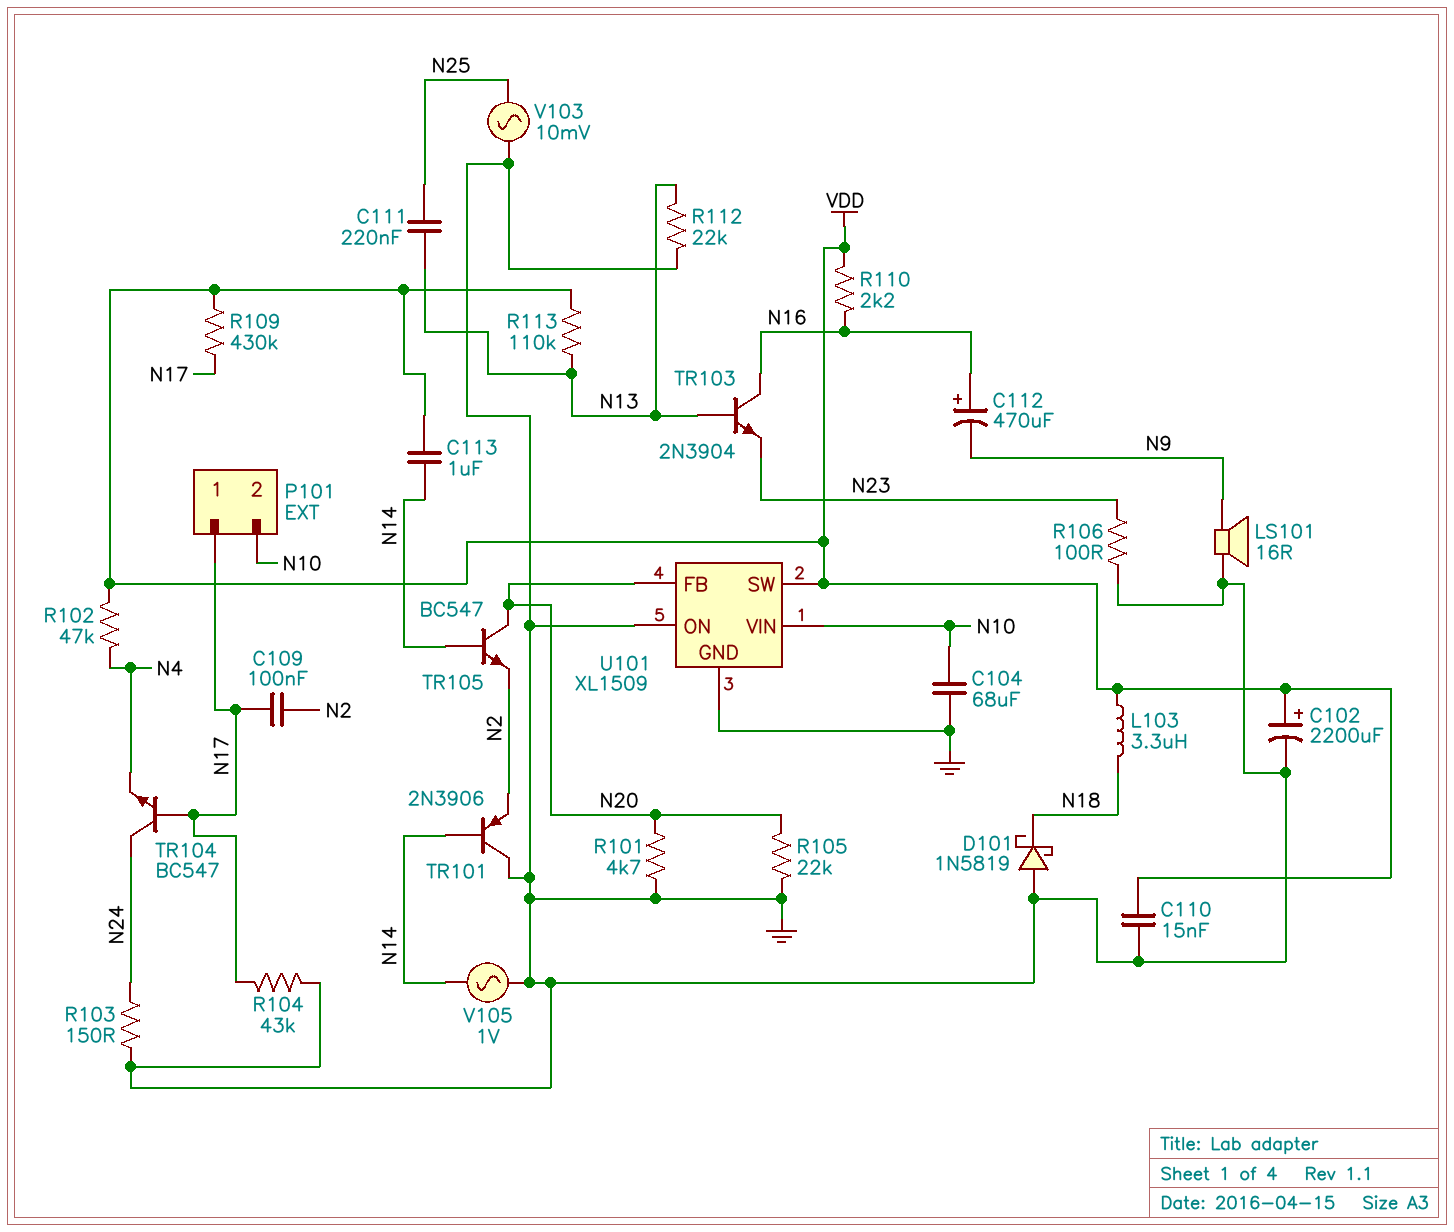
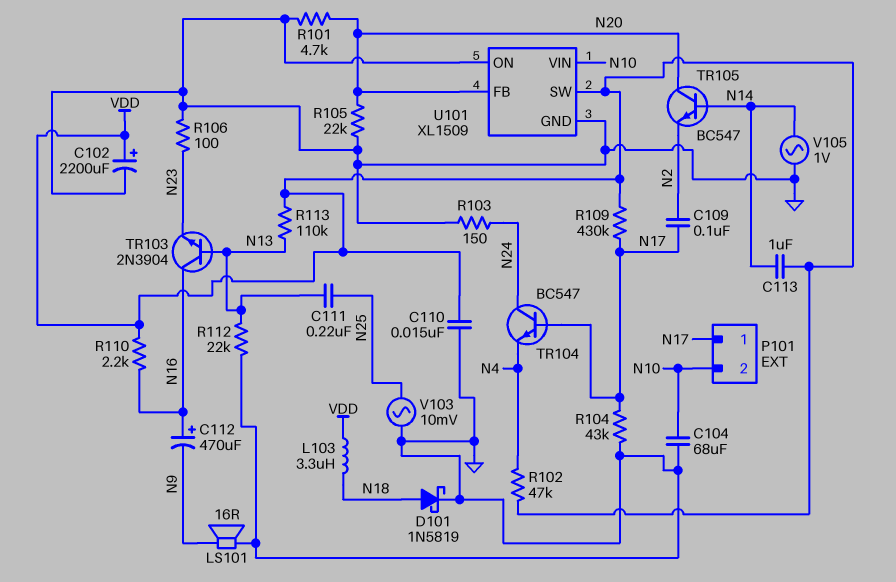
D101: schottky 1N5819 (A GND, K N18) -> schottky 1N5819 (A N18, K GND)
TR101: PNP 2N3906 (B N14, C GND, E N2) -> none

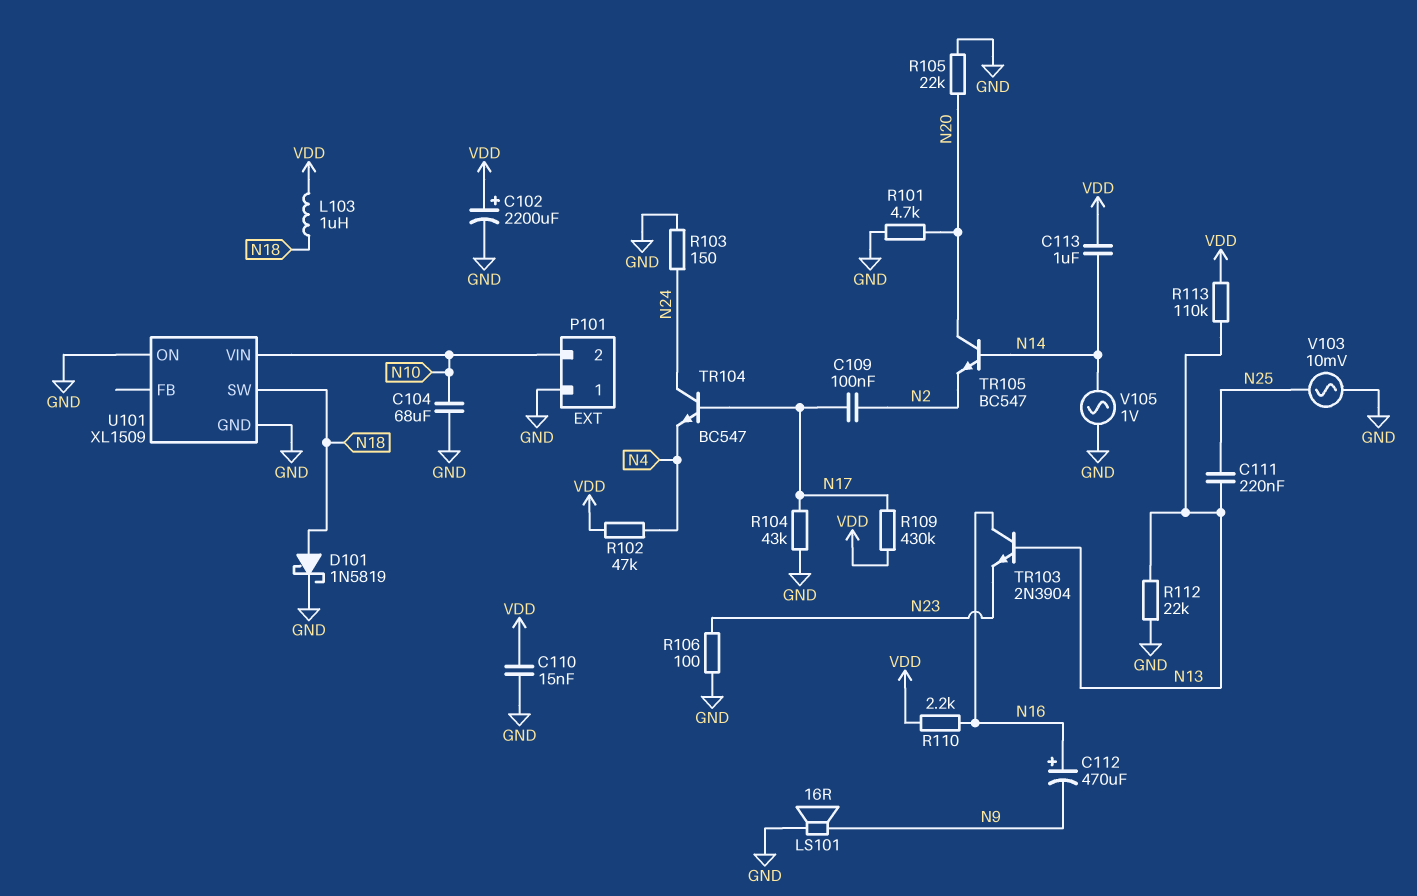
L103: 3.3uH (N18, VDD) -> 1uH (N18, VDD)
P101 pin 1: N17 -> GND
U101 pin FB: N20 -> none
U101 pin SW: VDD -> N18

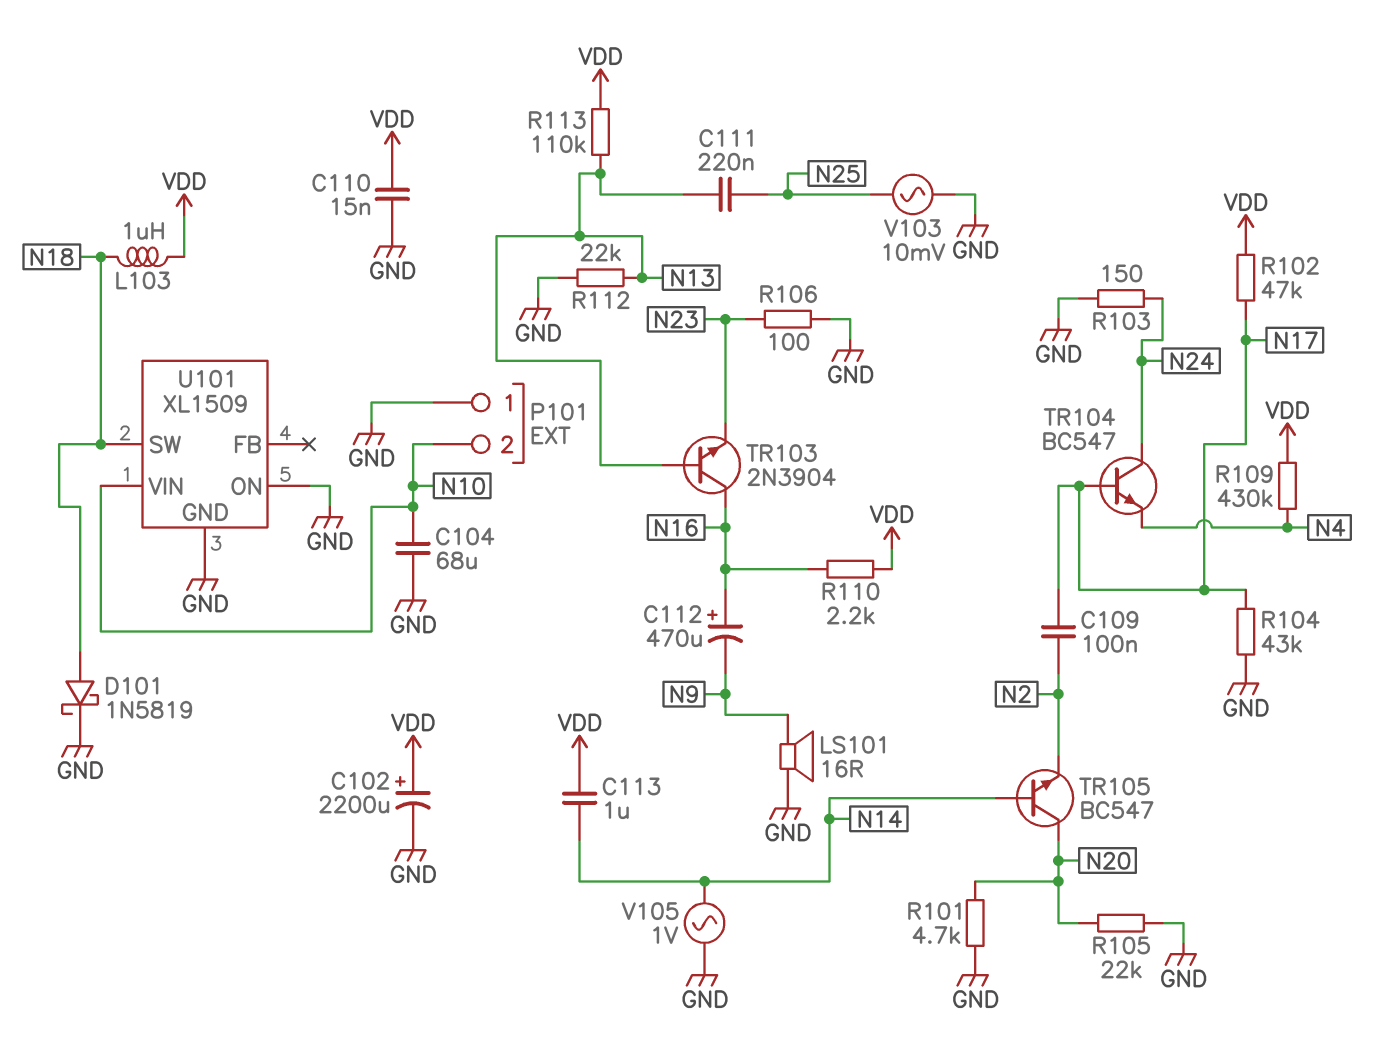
R102: 47k (N4, VDD) -> 47k (N17, VDD)
R109: 430k (N17, VDD) -> 430k (N4, VDD)

